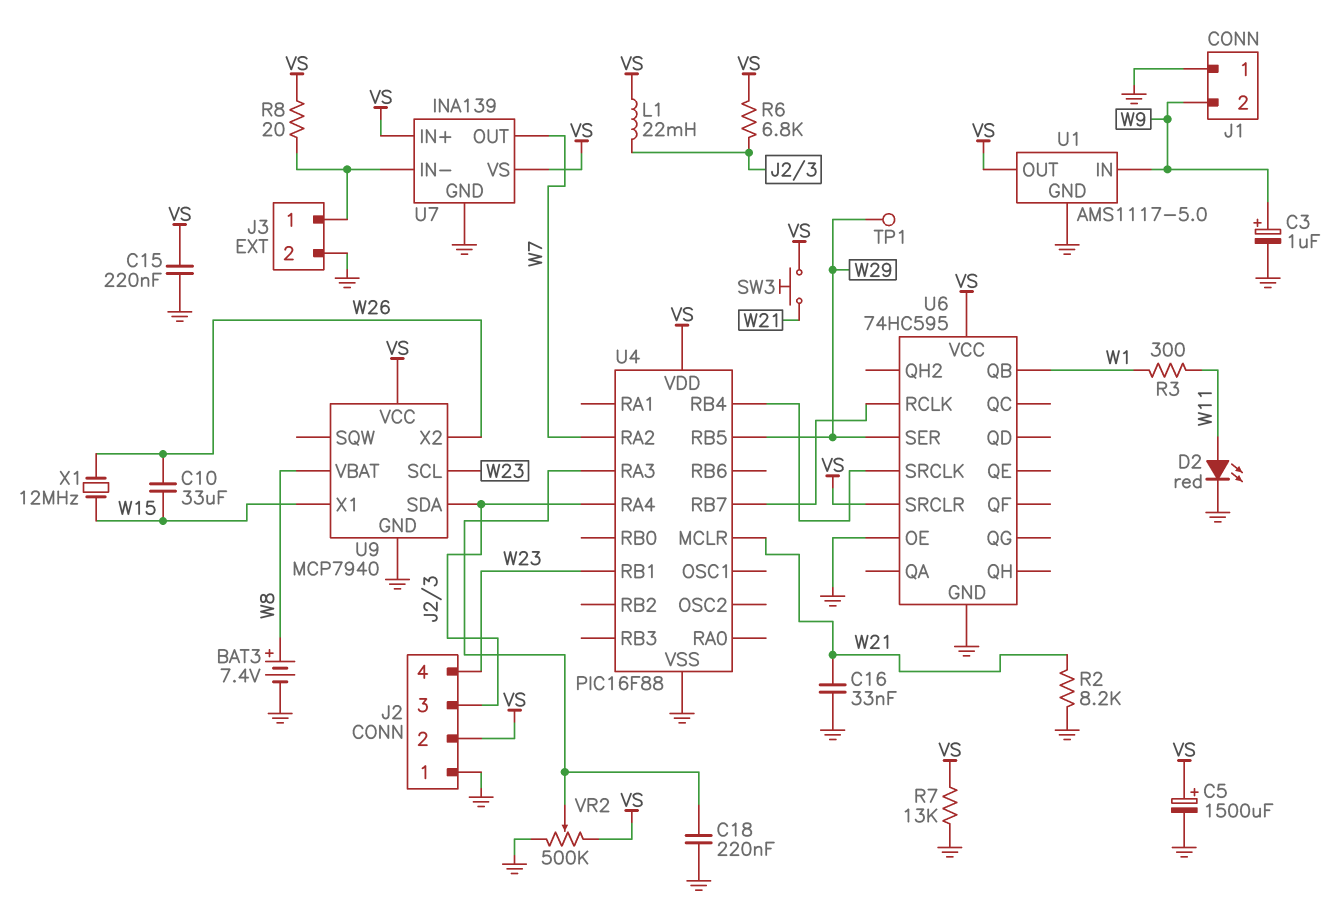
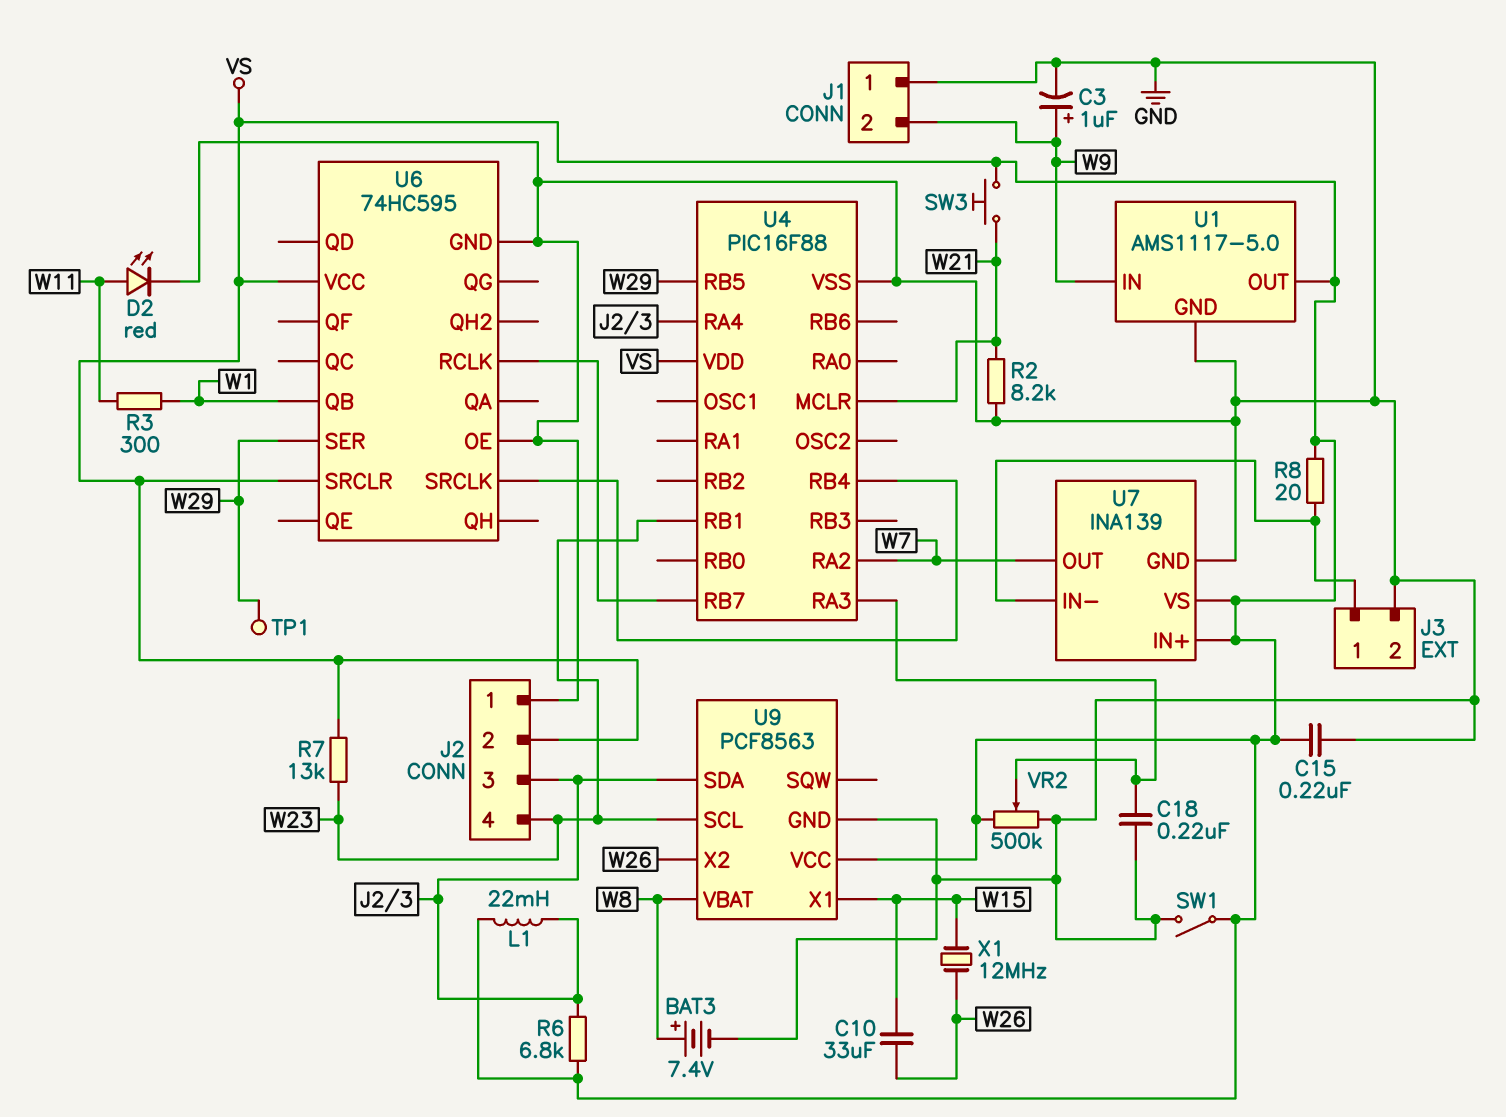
C5: 1500uF (plus VS, minus GND) -> none
C16: 33nF (GND, W21) -> none
R7: 13k (GND, VS) -> 13k (VS, W23)
SW1: none -> switch (GND, VS)
U9: MCP7940 -> PCF8563

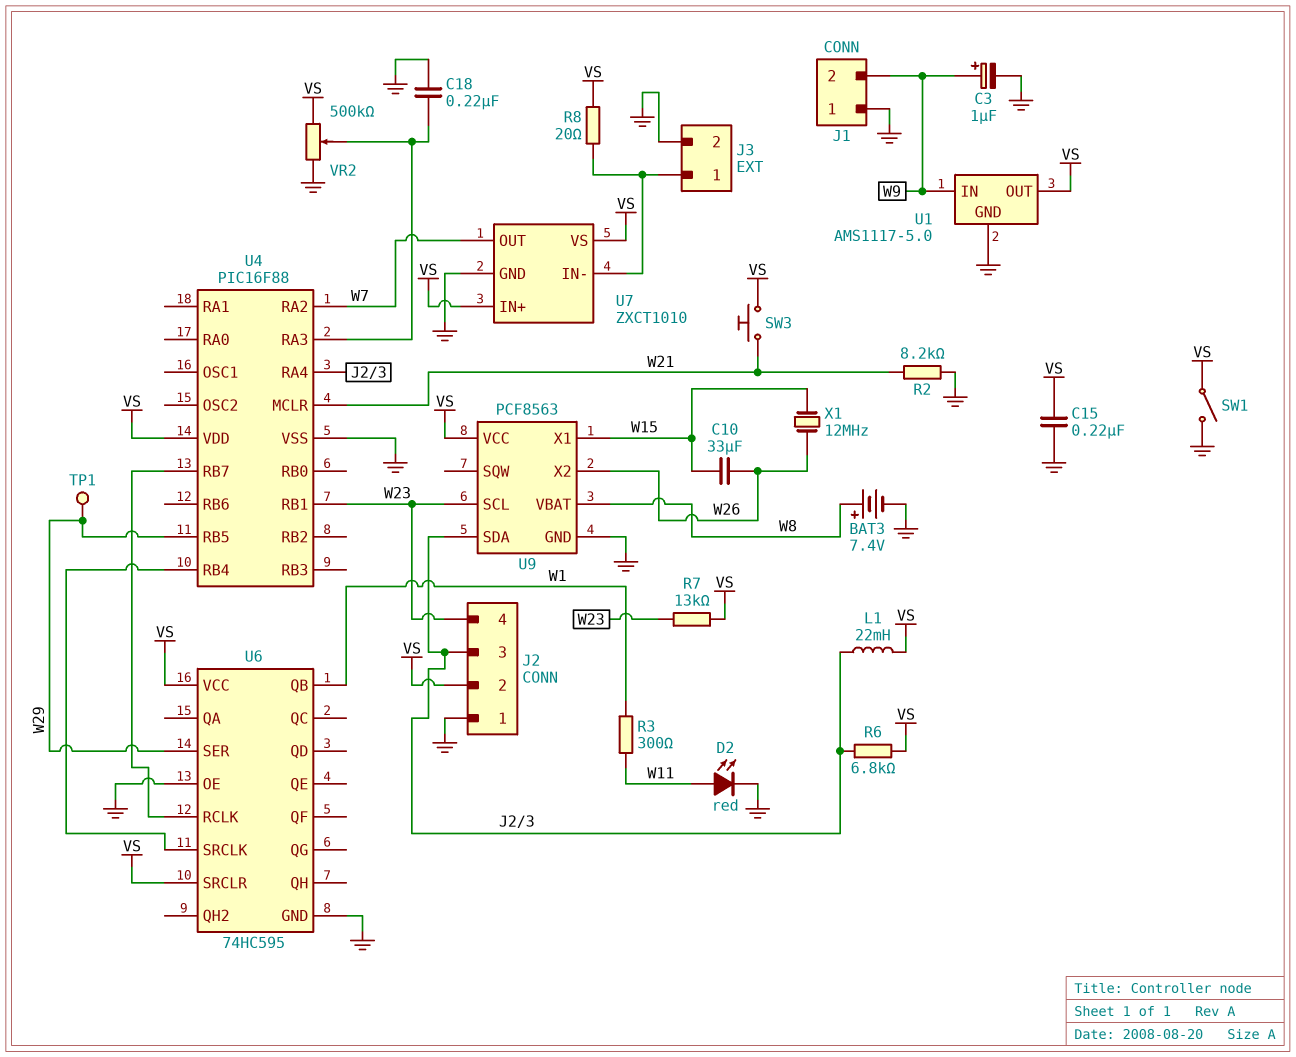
U7: INA139 -> ZXCT1010

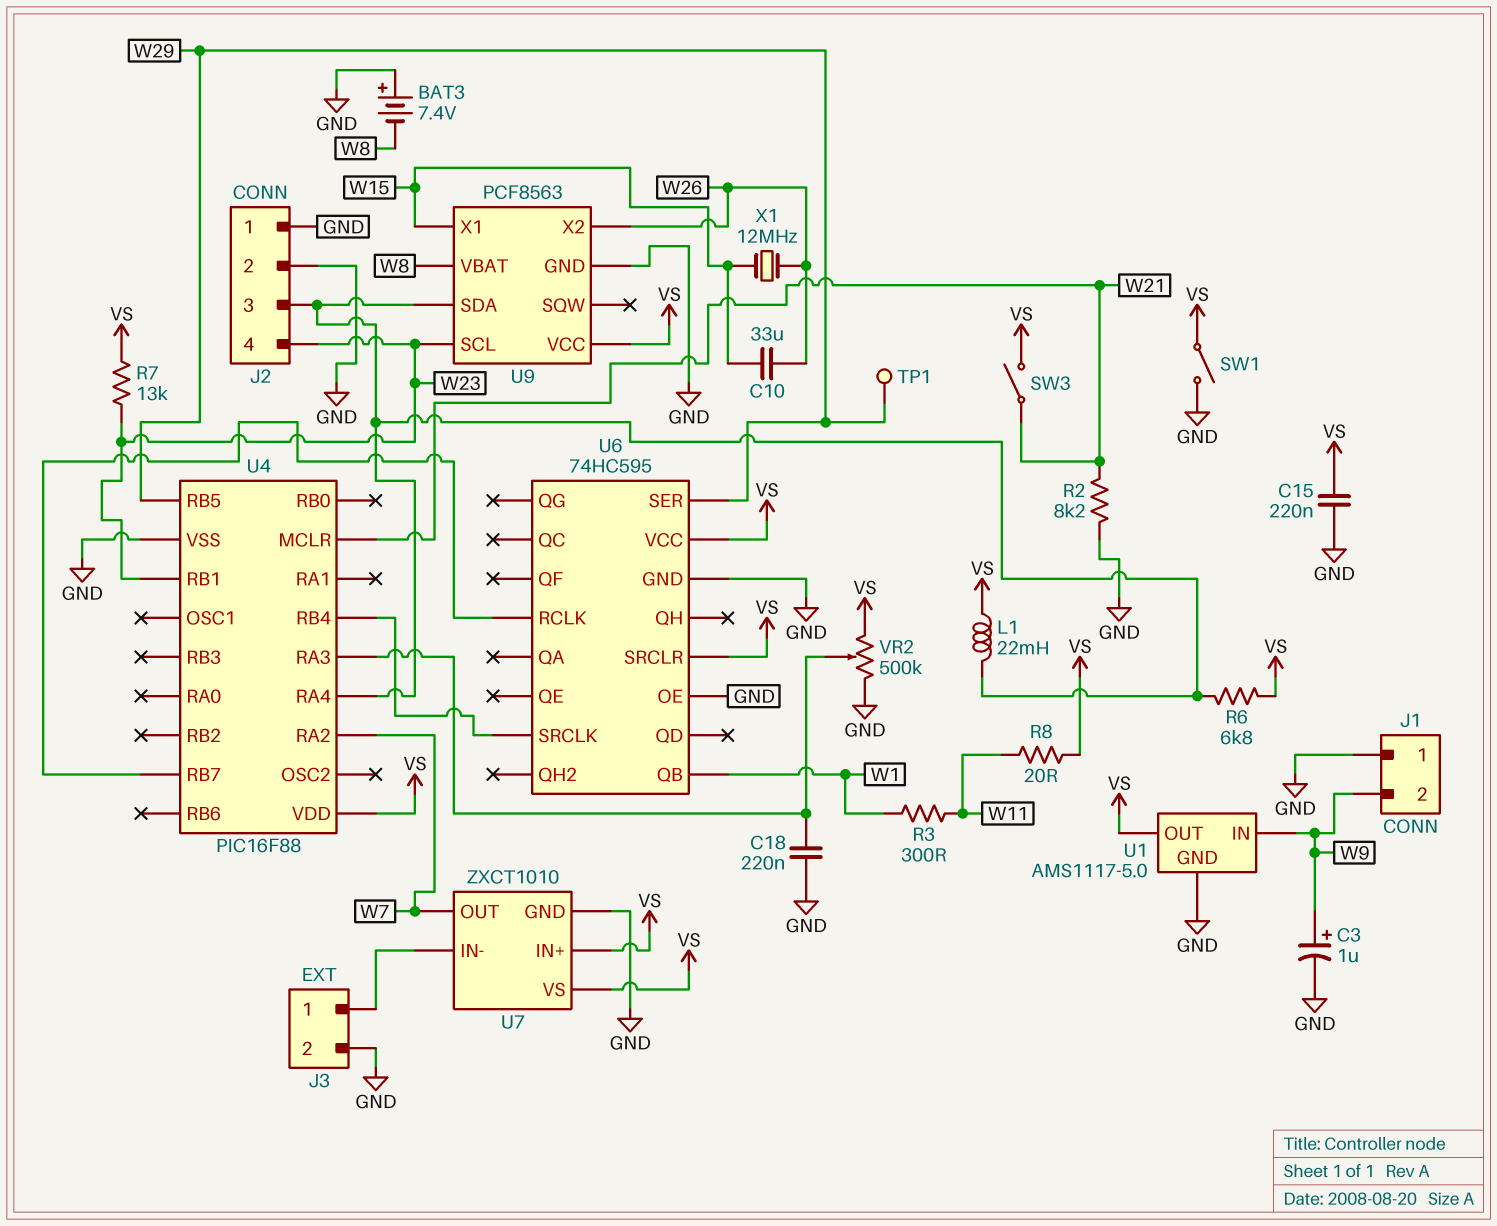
BAT3: 7.4V (plus W8, minus GND) -> 7.4V (plus GND, minus W8)
D2: LED red (A W11, K GND) -> none
J2 pin 2: VS -> GND
R8: 20 (J3/1, VS) -> 20 (VS, W11)
SW3: button (VS, W21) -> switch (VS, W21)

